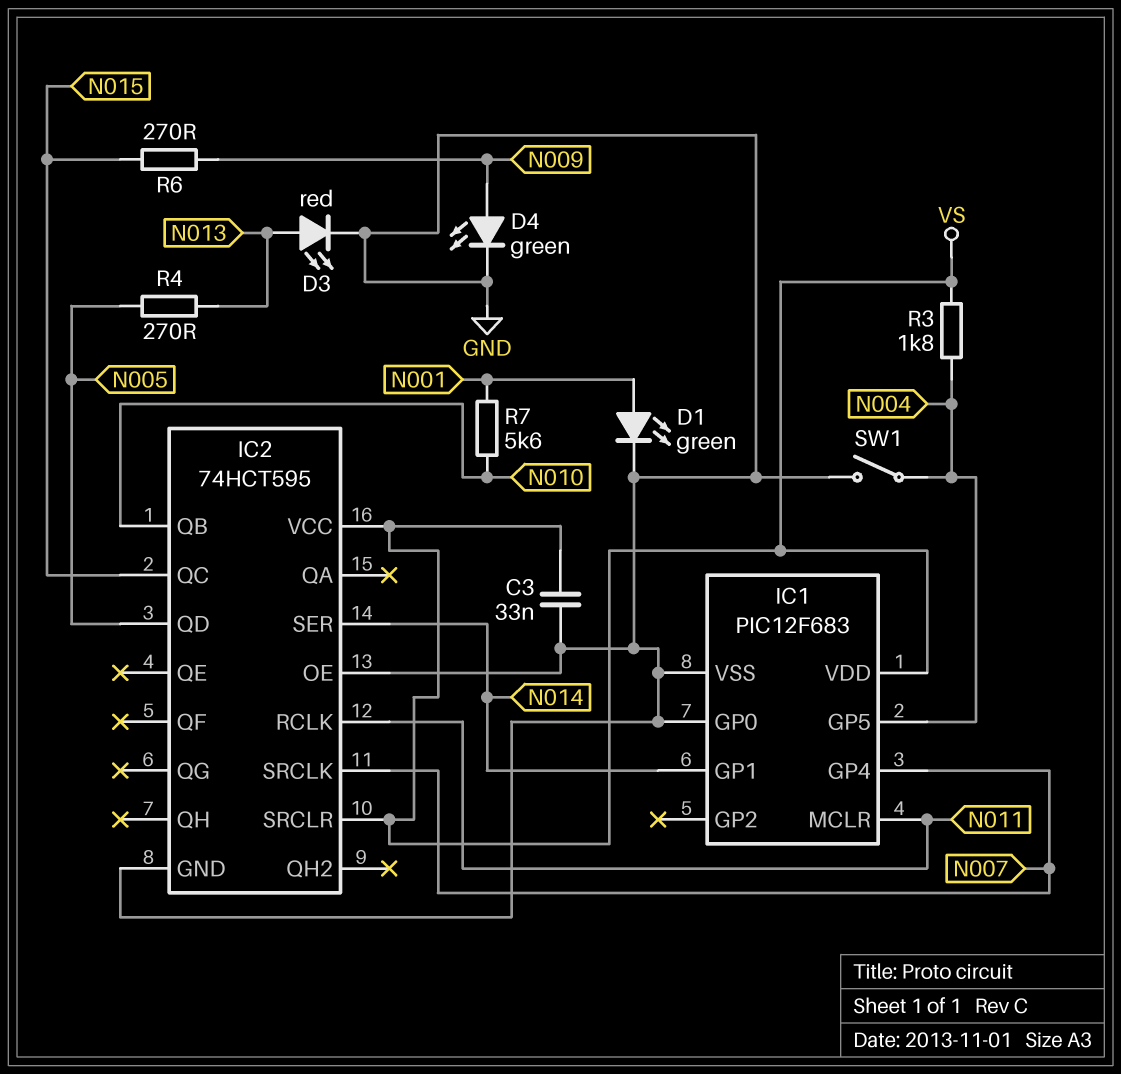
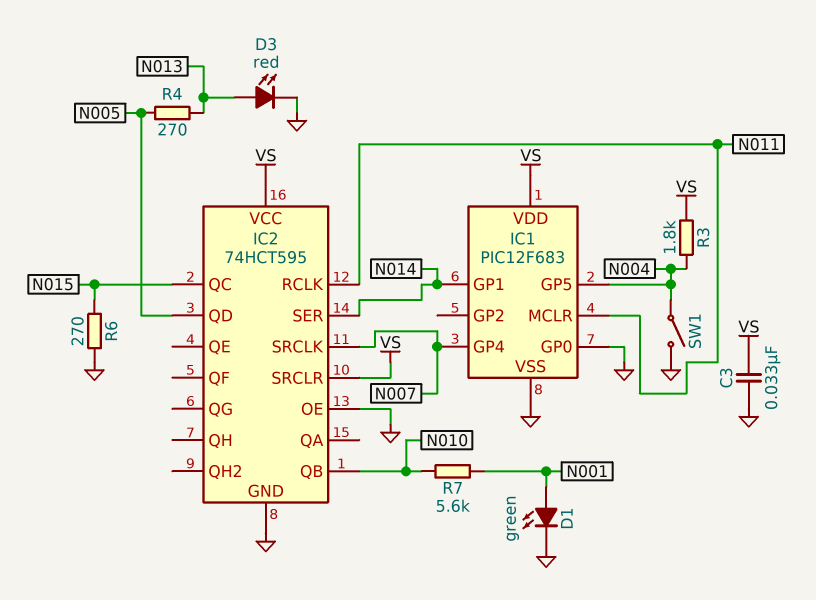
D4: LED green (A N009, K GND) -> none
R6: 270 (N009, N015) -> 270 (GND, N015)

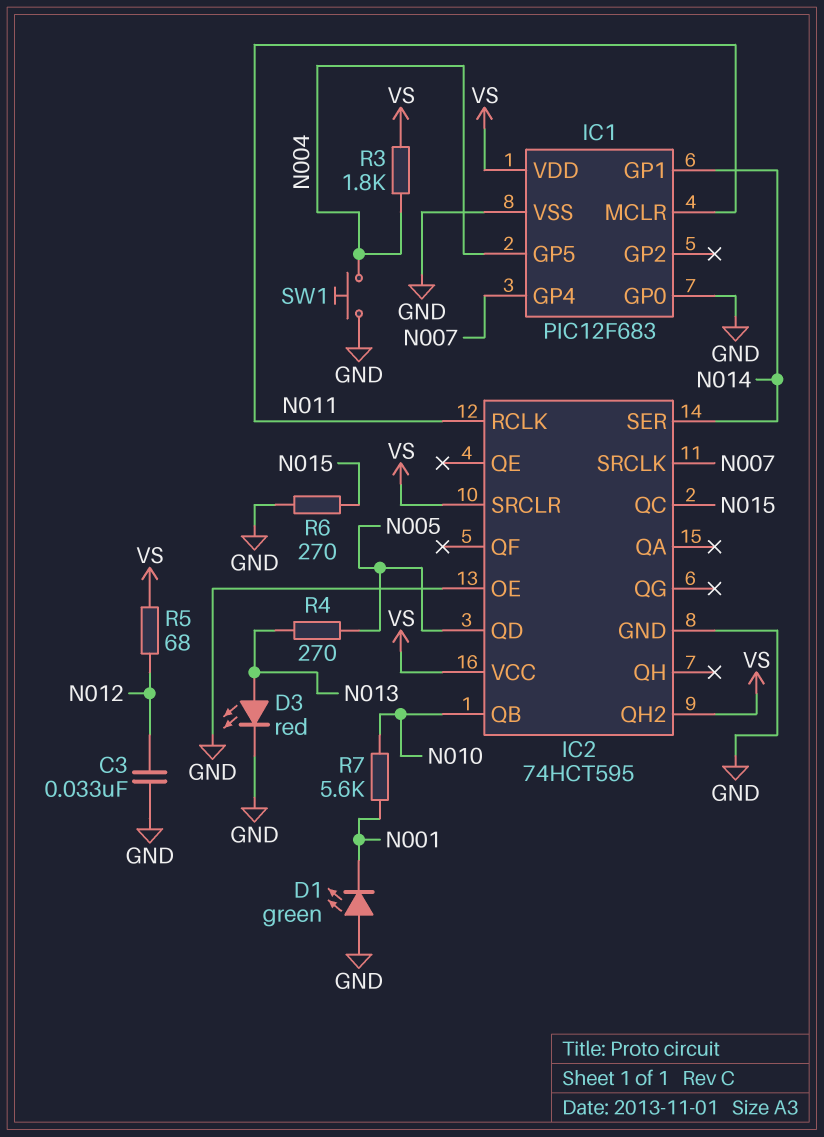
C3: 33nF (GND, VS) -> 33nF (GND, N012)
D1: LED green (A N001, K GND) -> LED green (A GND, K N001)
IC2 pin QH2: none -> VS
R5: none -> 68 (N012, VS)
SW1: switch (GND, N004) -> button (GND, N004)

